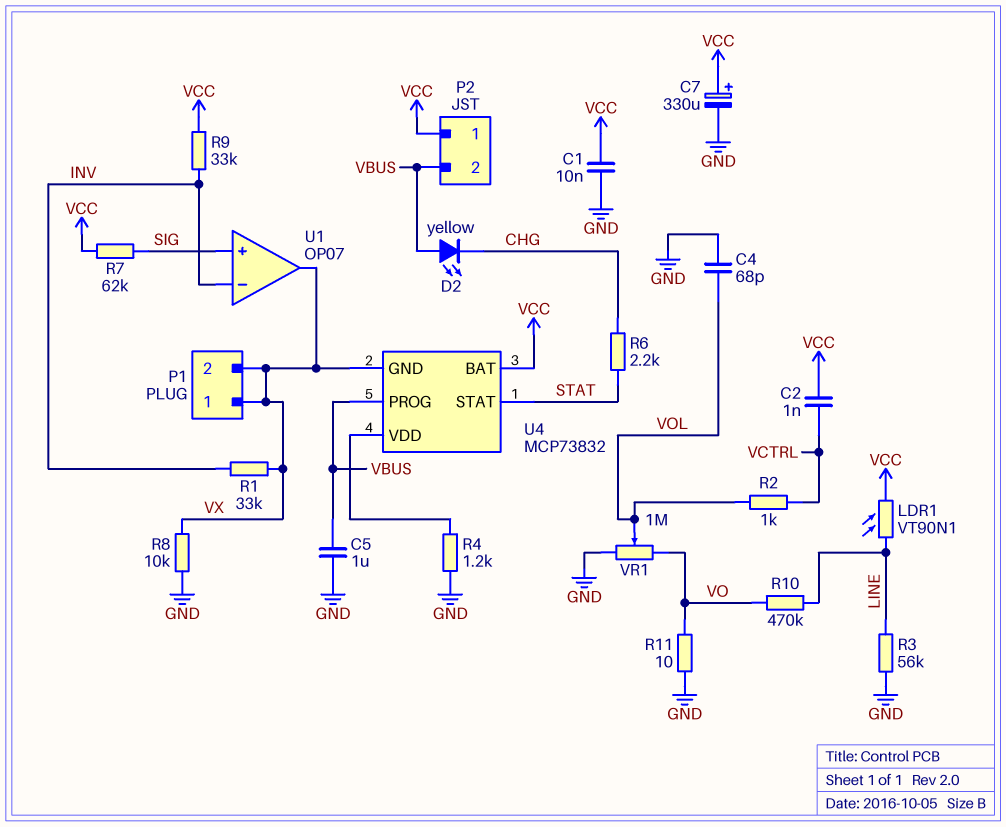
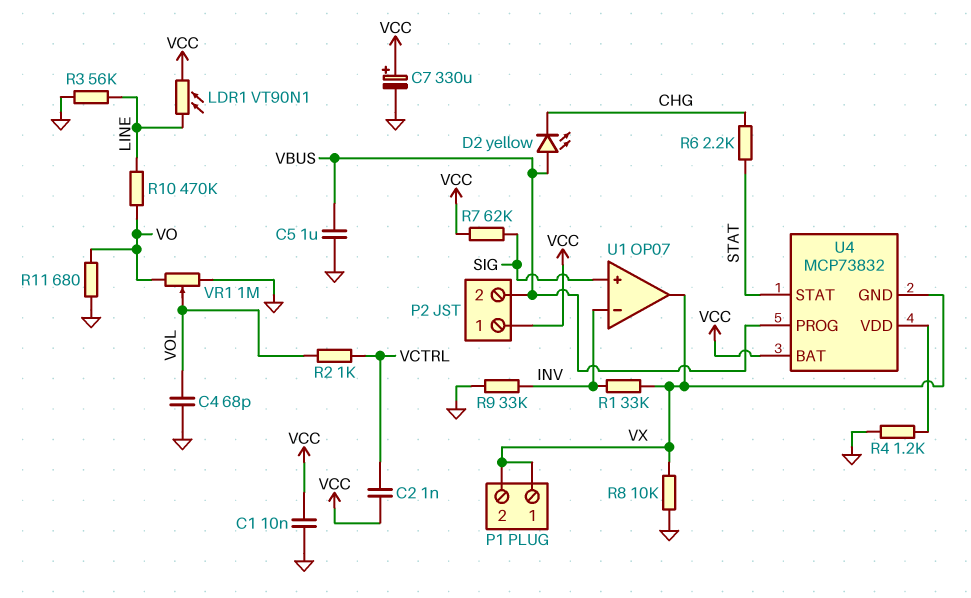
R9: 33k (INV, VCC) -> 33k (GND, INV)
R11: 10 (GND, VO) -> 680 (GND, VO)

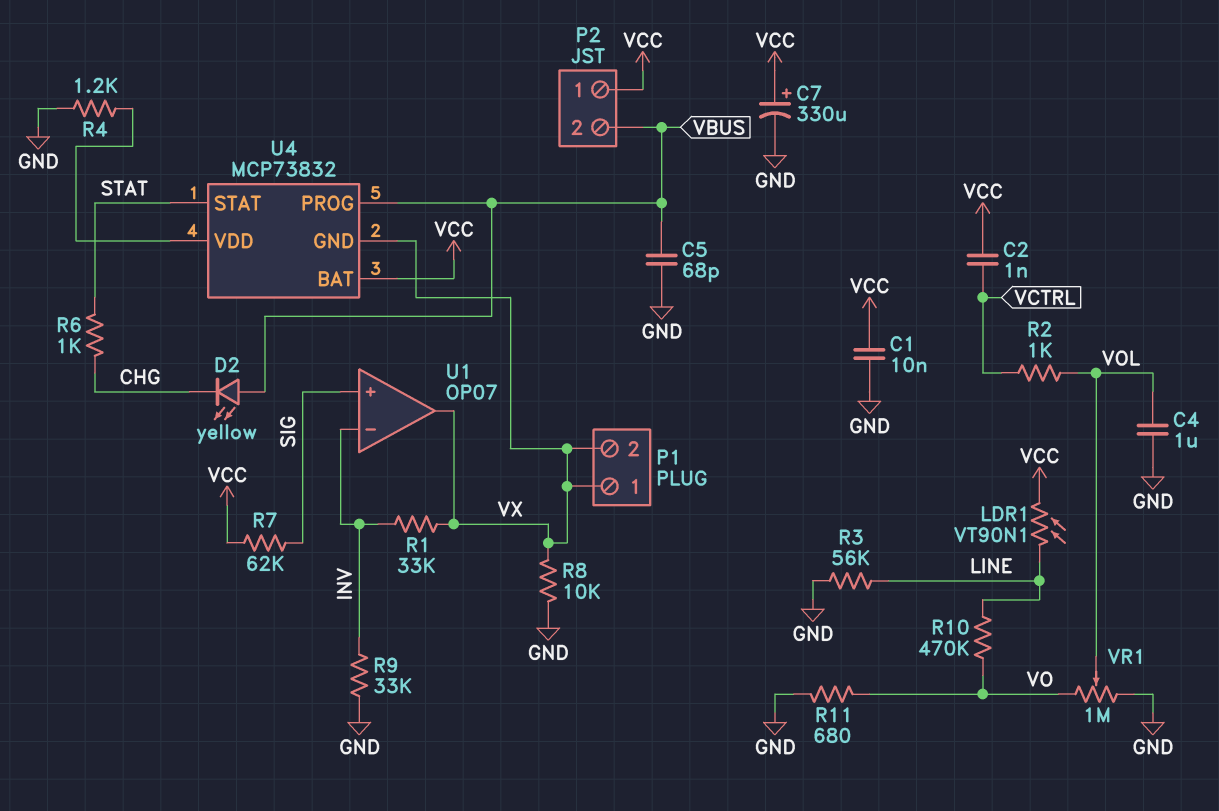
C4: 68pF (GND, VOL) -> 1uF (GND, VOL)
C5: 1uF (GND, VBUS) -> 68pF (GND, VBUS)
R6: 2.2k (CHG, STAT) -> 1k (CHG, STAT)

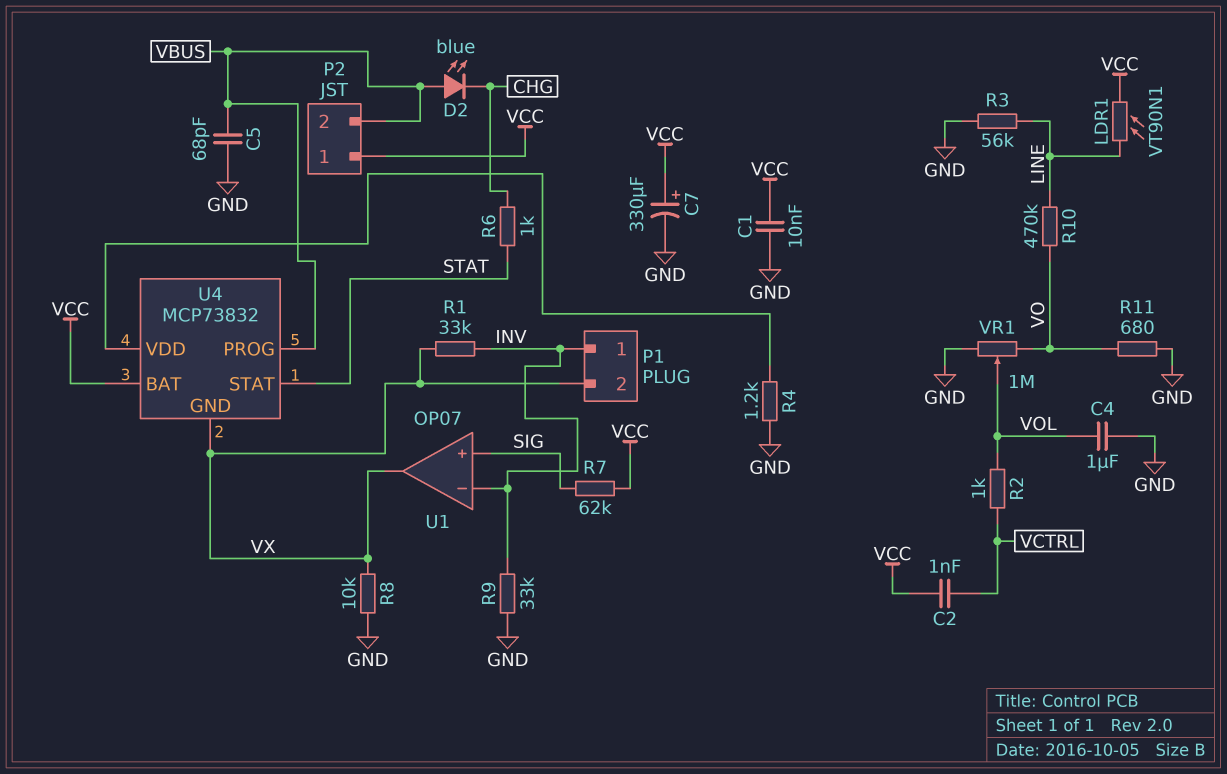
D2: LED yellow (A VBUS, K CHG) -> LED blue (A VBUS, K CHG)
P1 pin 1: VX -> INV

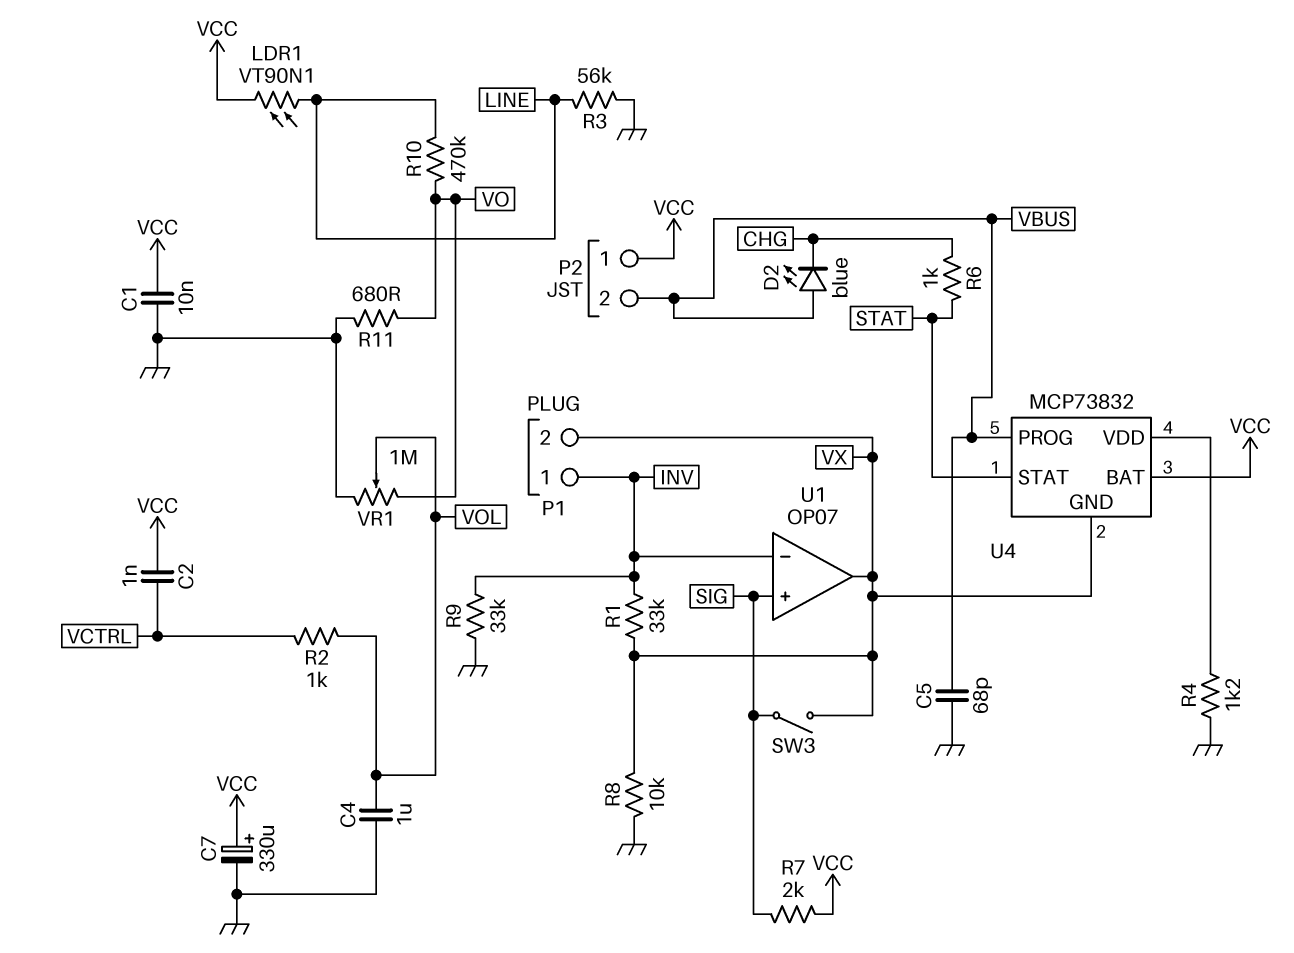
R7: 62k (SIG, VCC) -> 2k (SIG, VCC)
SW3: none -> switch (SIG, VX)

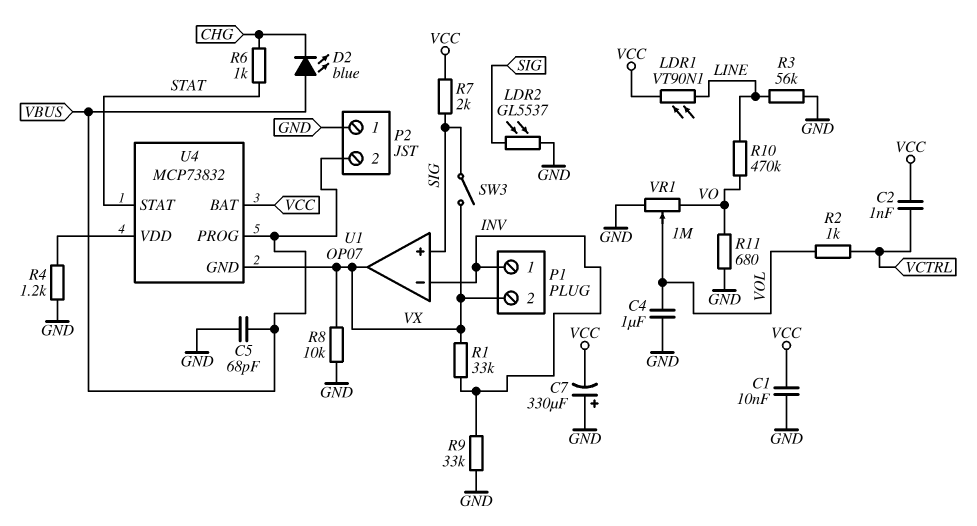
C7: 330uF (plus VCC, minus GND) -> 330uF (plus GND, minus VCC)
LDR2: none -> GL5537 (GND, SIG)
P2 pin 1: VCC -> GND

